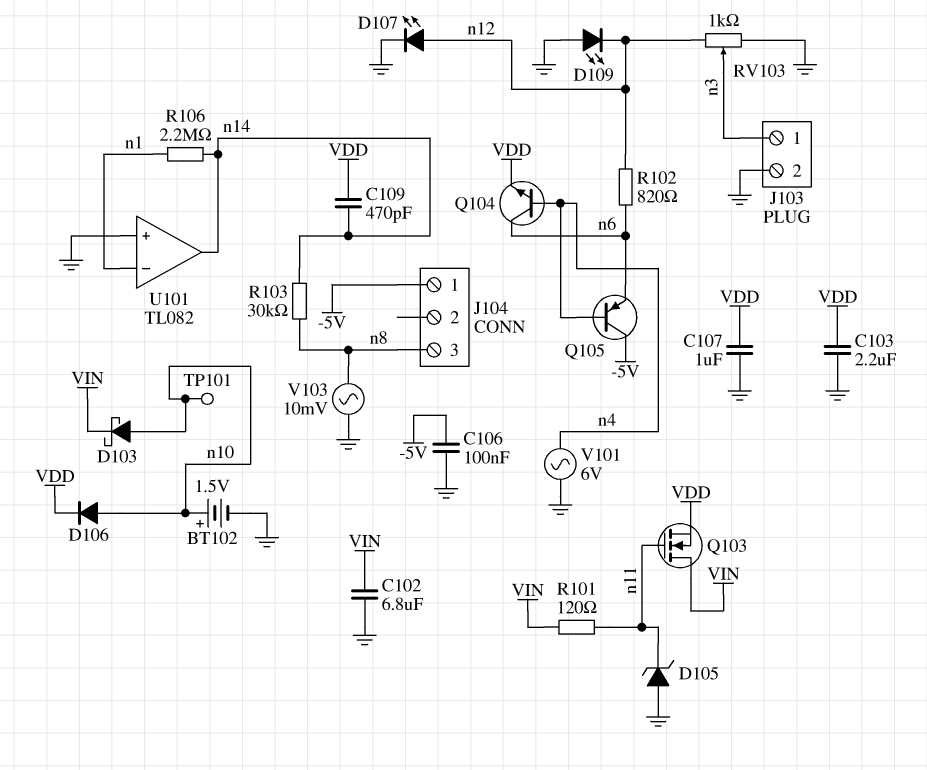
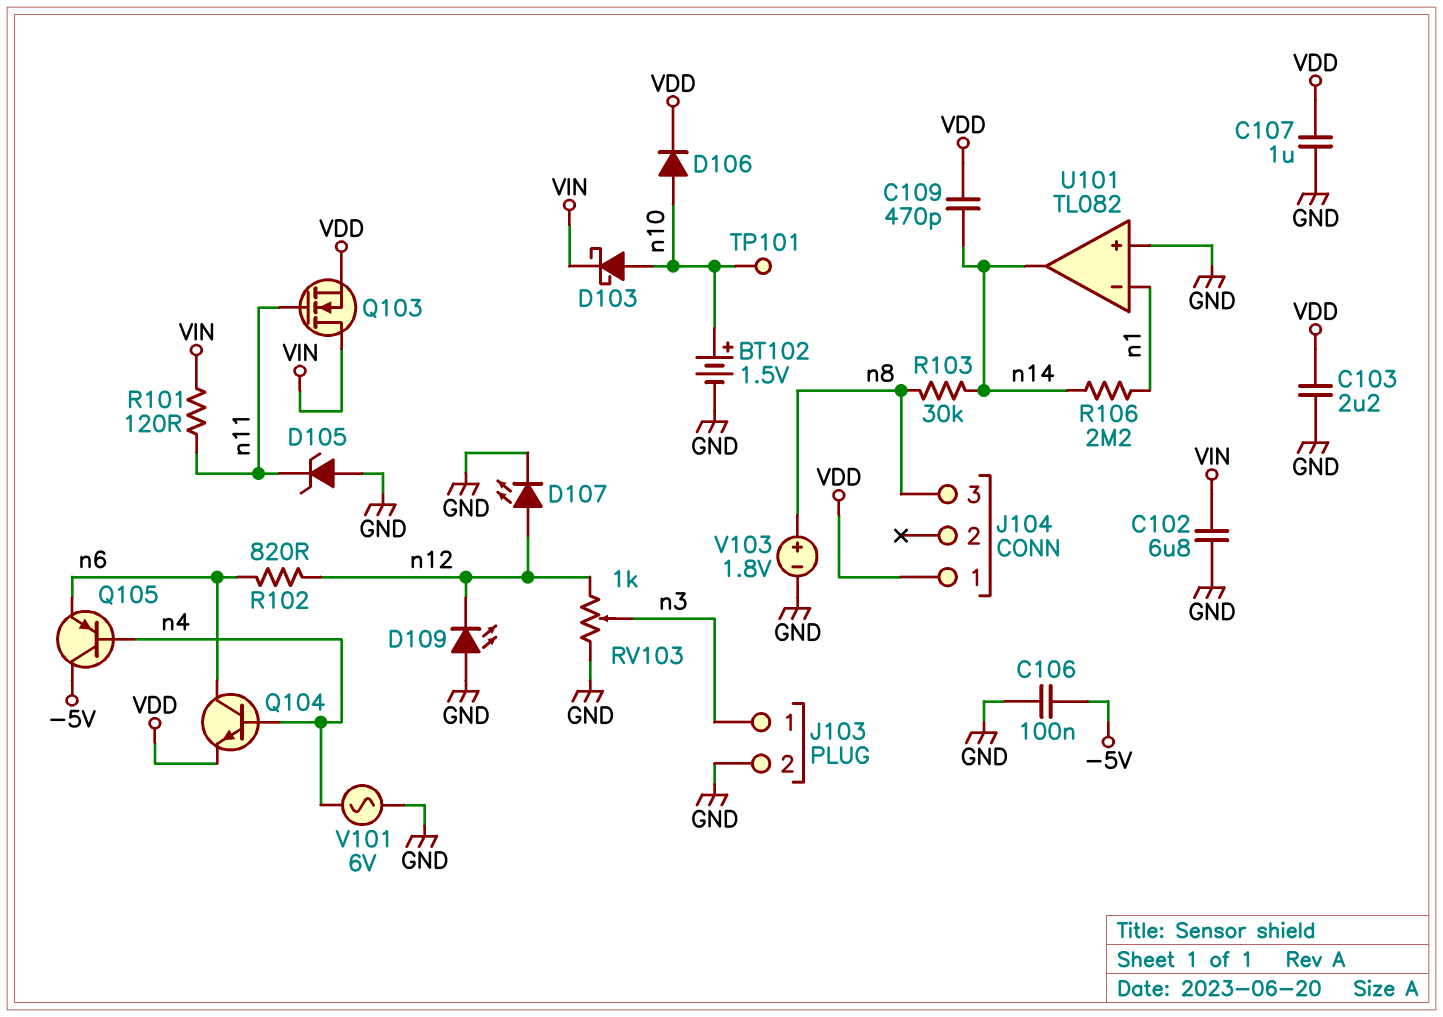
J104 pin 1: -5V -> VDD
V103: AC 10mV (GND, n8) -> 1.8V (plus n8, minus GND)

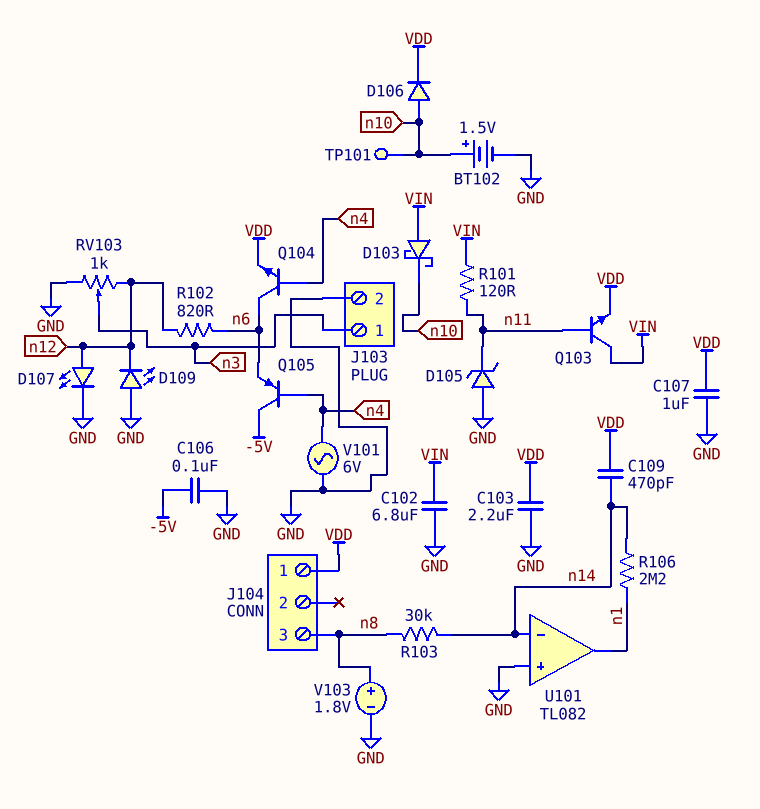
D103: schottky (A n10, K VIN) -> schottky (A VIN, K n10)
Q103: NMOS (G n11, D VIN, S VDD) -> NPN (B n11, C VIN, E VDD)
U101 pin in-: n1 -> n14
U101 pin out: n14 -> n1

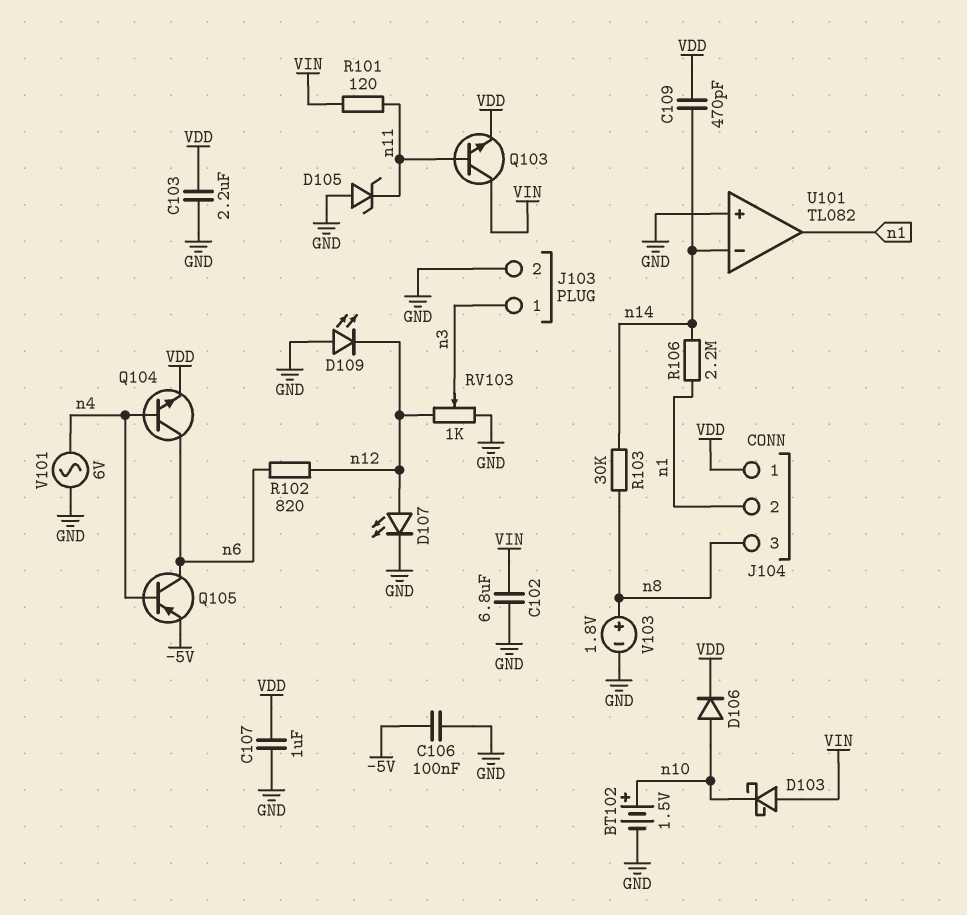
J104 pin 2: none -> n1
Q105: PNP (B n4, C -5V, E n6) -> PNP (B n4, C n6, E -5V)
TP101: test point (n10) -> none

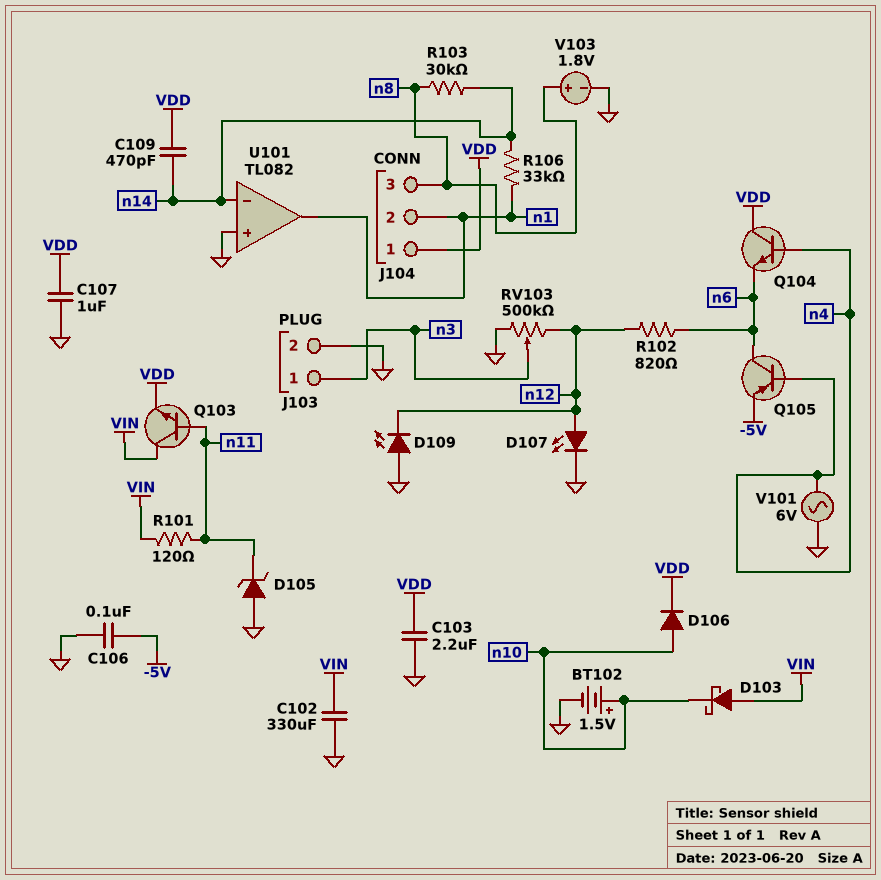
C102: 6.8uF (GND, VIN) -> 330uF (GND, VIN)
Q104: NPN (B n4, C n6, E VDD) -> NPN (B n4, C VDD, E n6)
R106: 2.2M (n1, n14) -> 33k (n1, n14)
RV103: 1k (GND, n12, wiper n3) -> 500k (GND, n12, wiper n3)

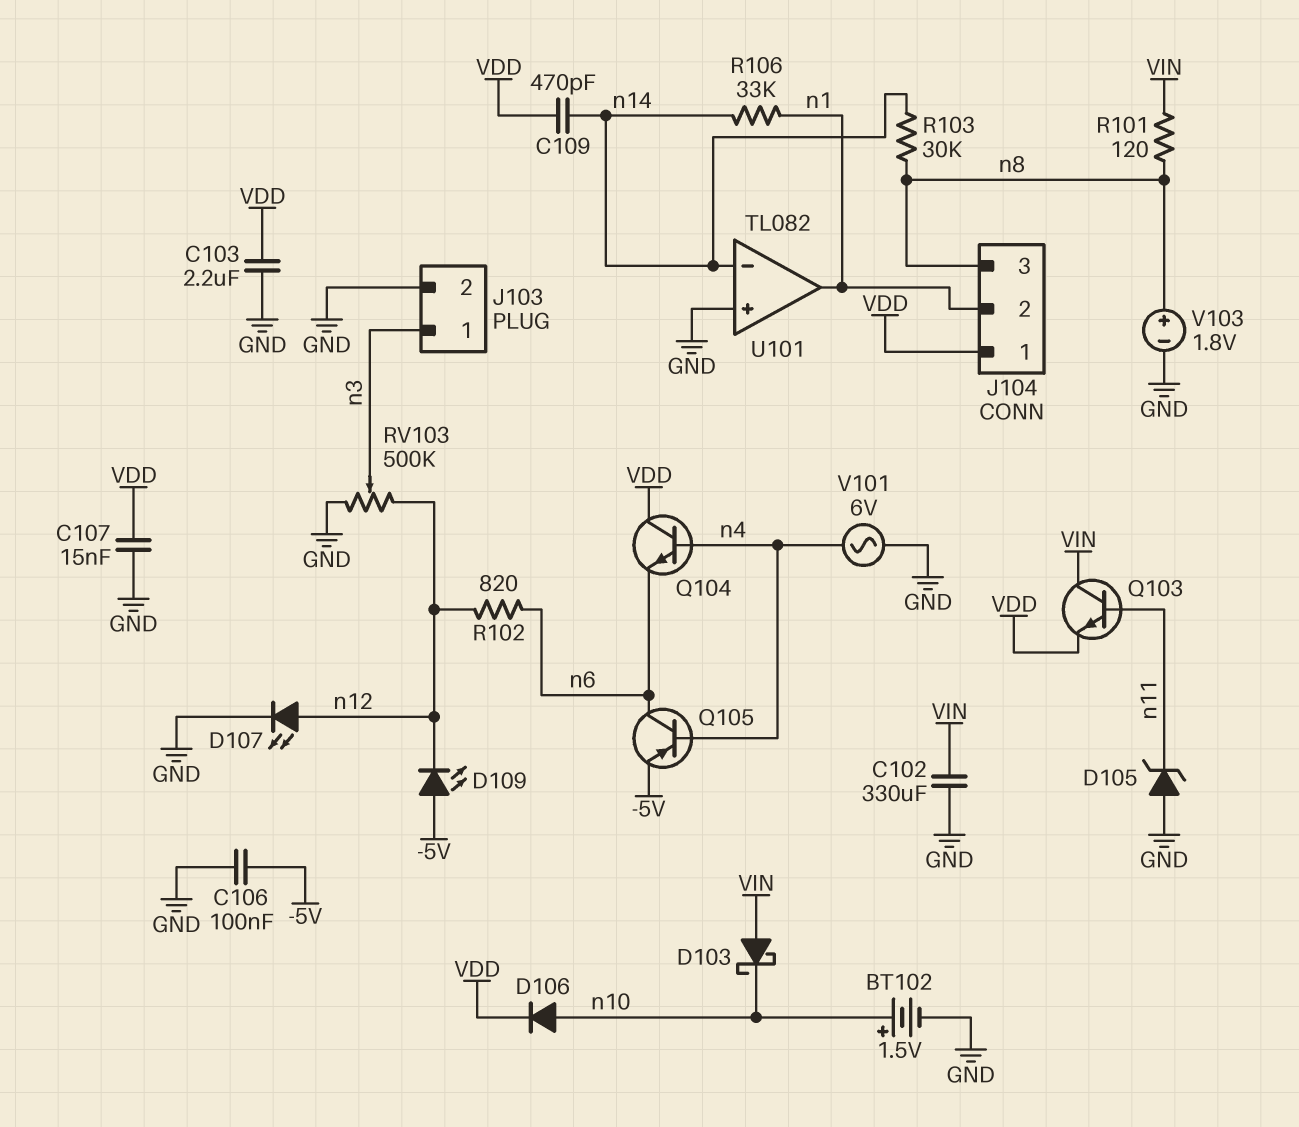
C107: 1uF (GND, VDD) -> 15nF (GND, VDD)
D109: LED (A GND, K n12) -> LED (A -5V, K n12)
R101: 120 (VIN, n11) -> 120 (VIN, n8)

